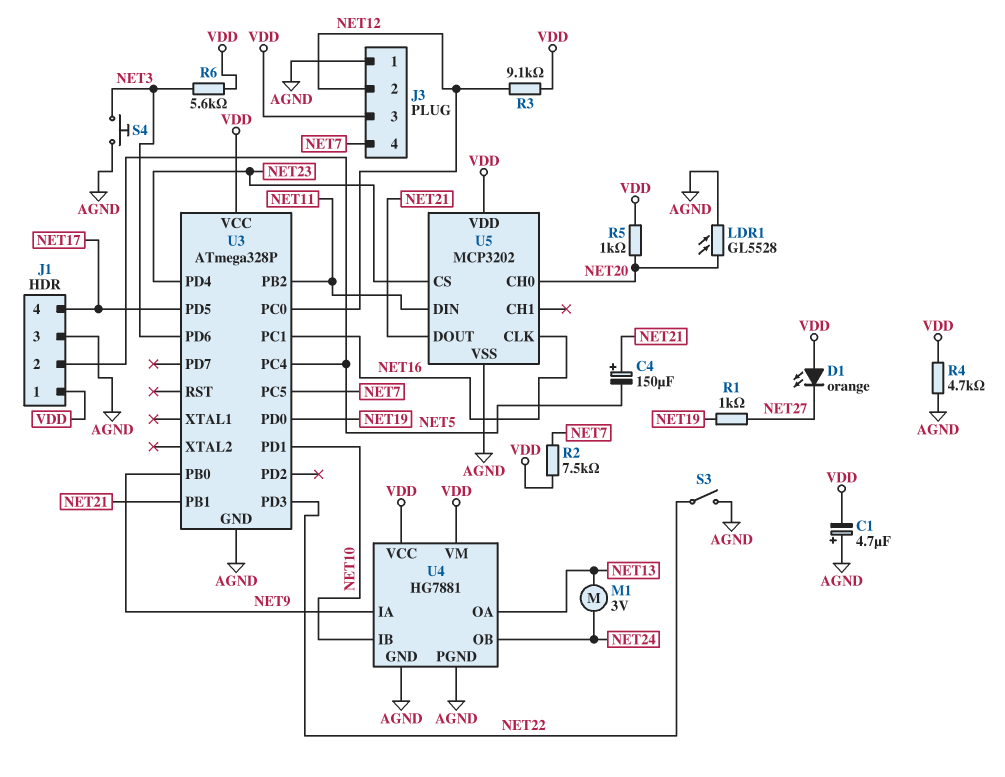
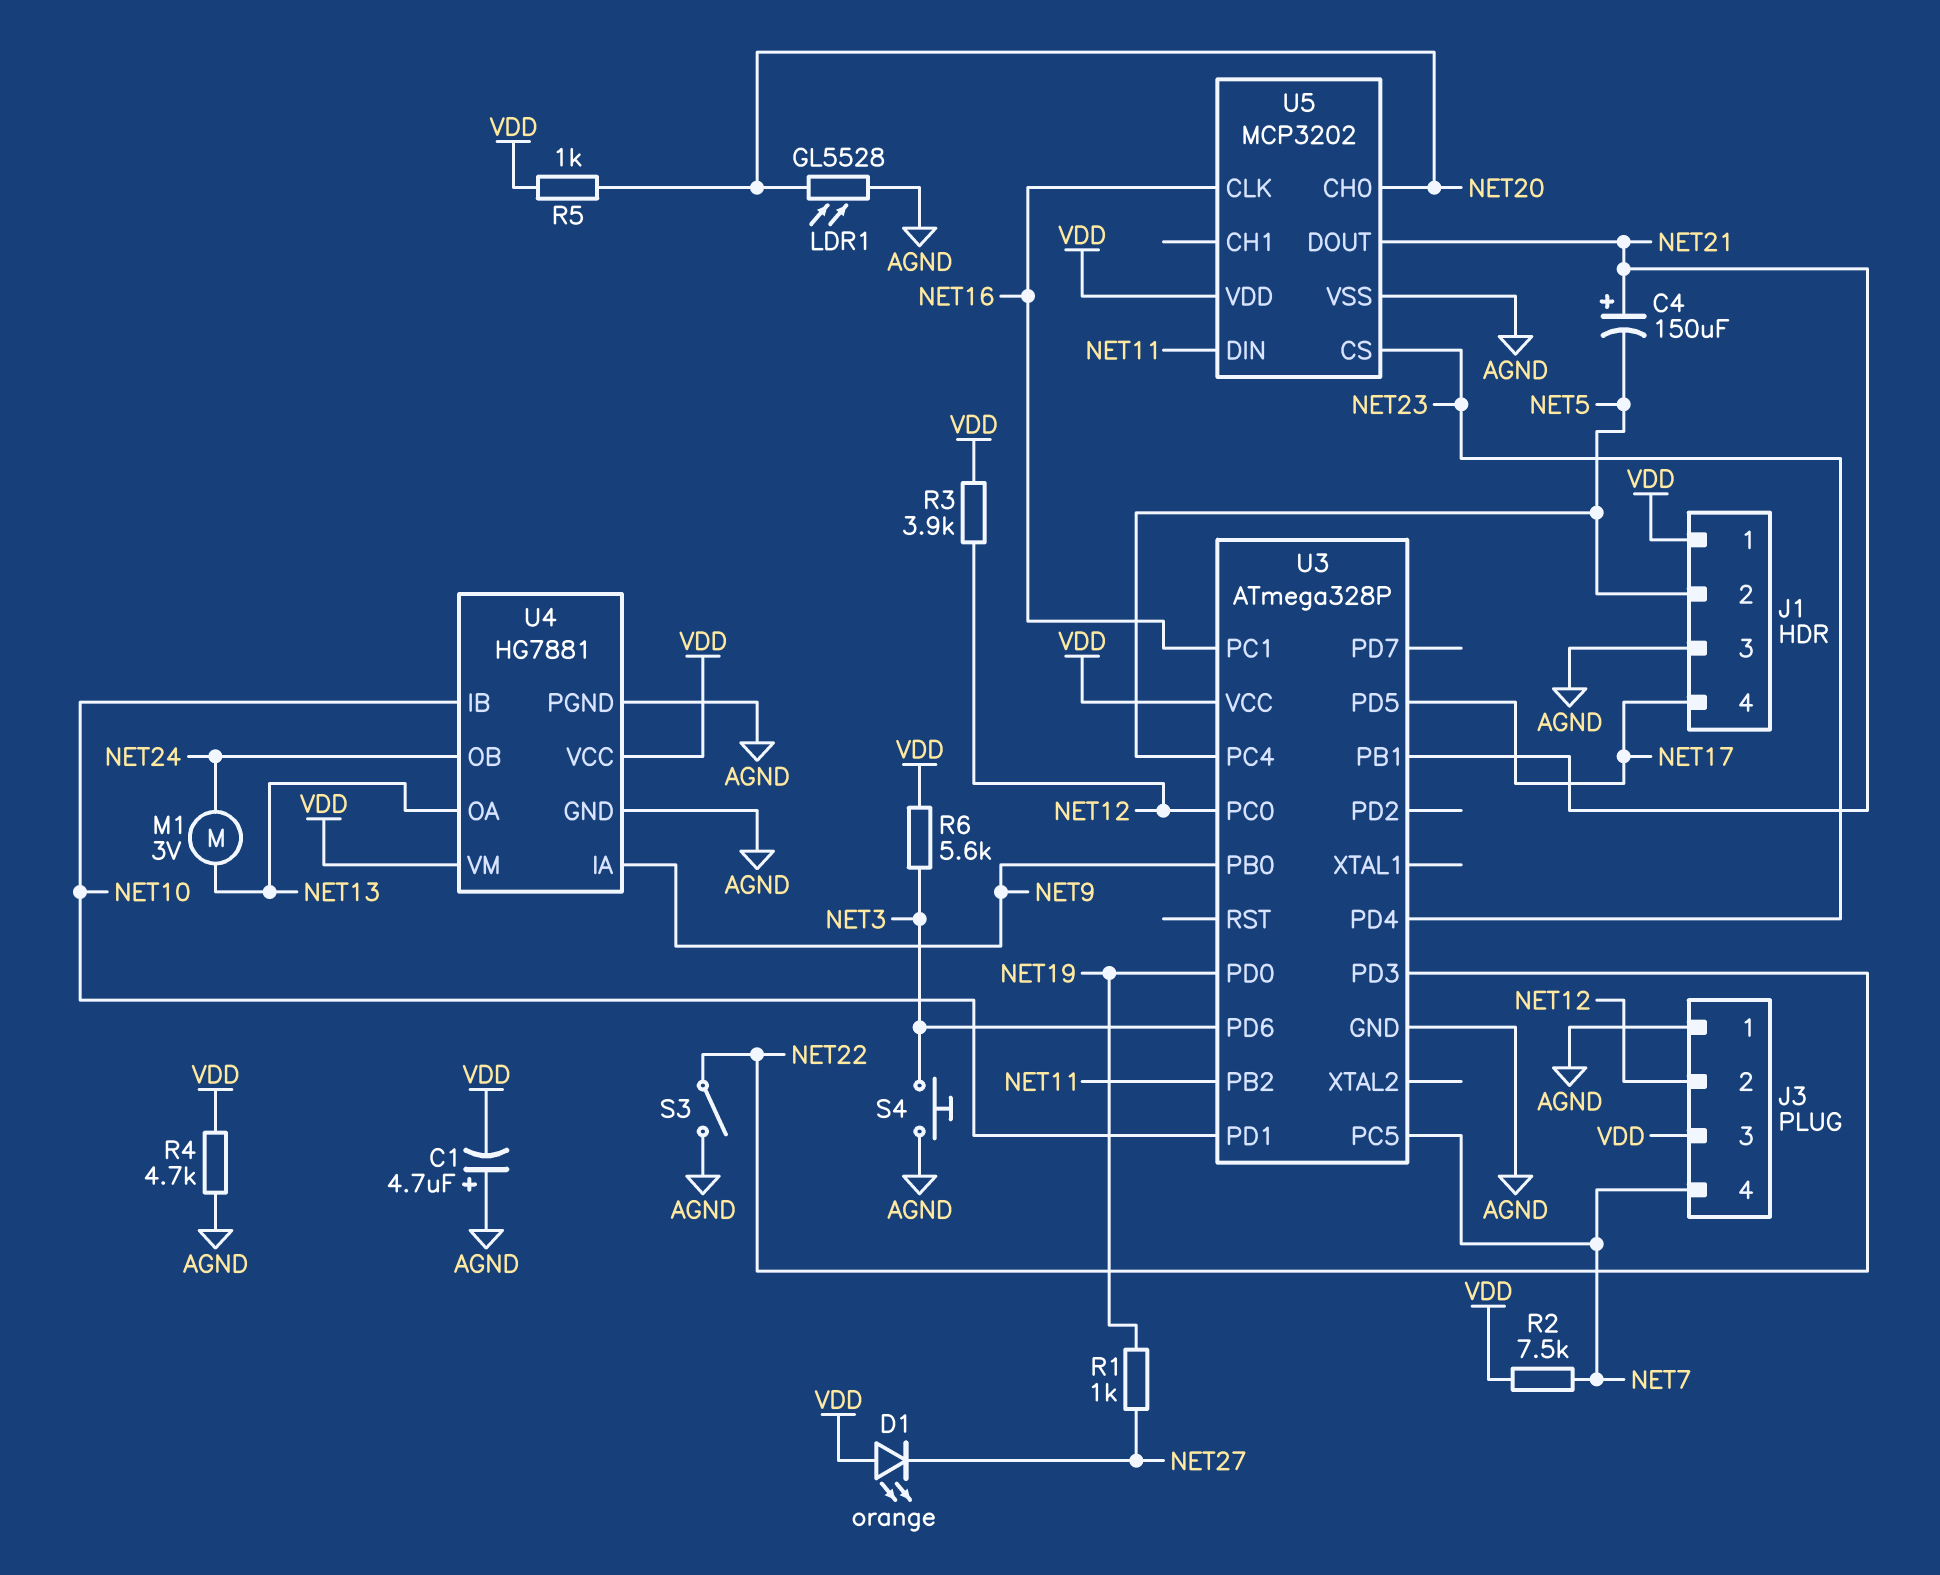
R3: 9.1k (NET12, VDD) -> 3.9k (NET12, VDD)

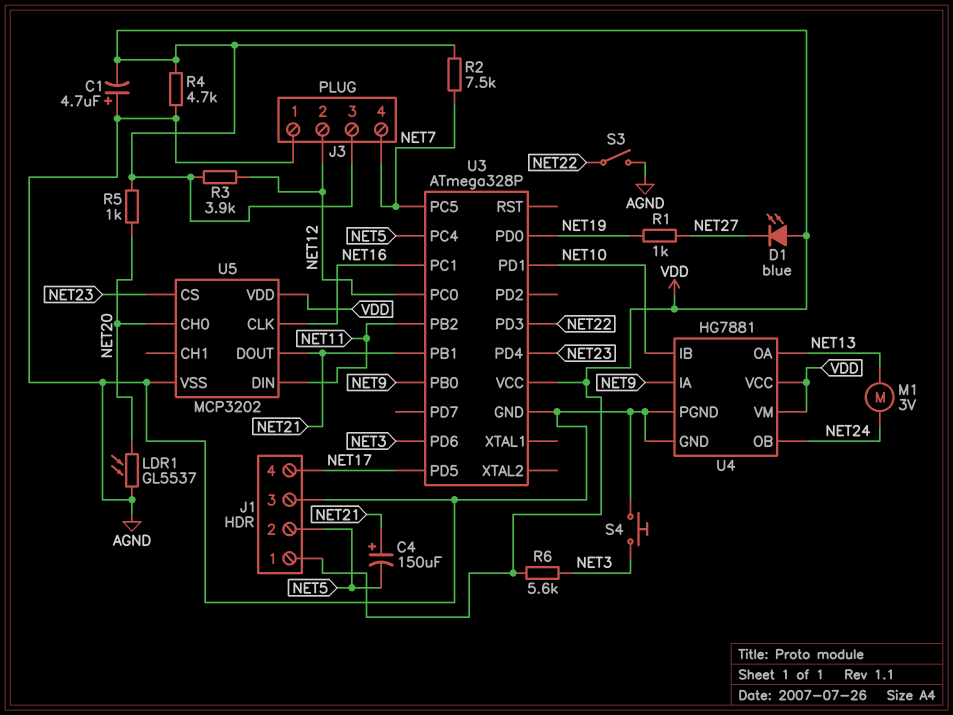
D1: LED orange (A VDD, K NET27) -> LED blue (A VDD, K NET27)
LDR1: GL5528 (AGND, NET20) -> GL5537 (AGND, NET20)

